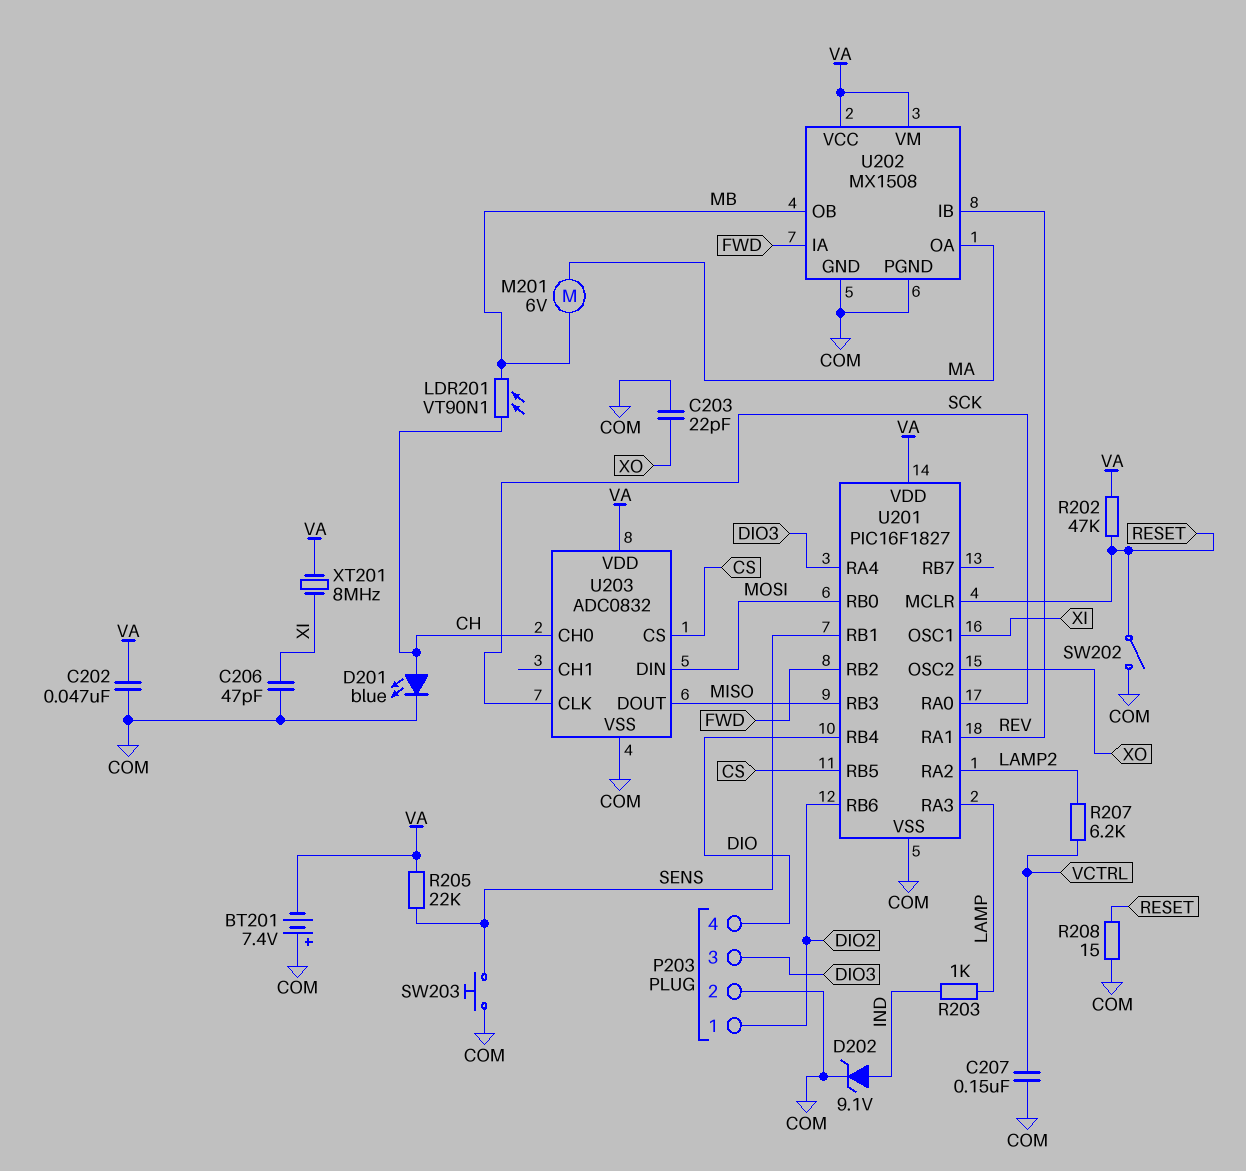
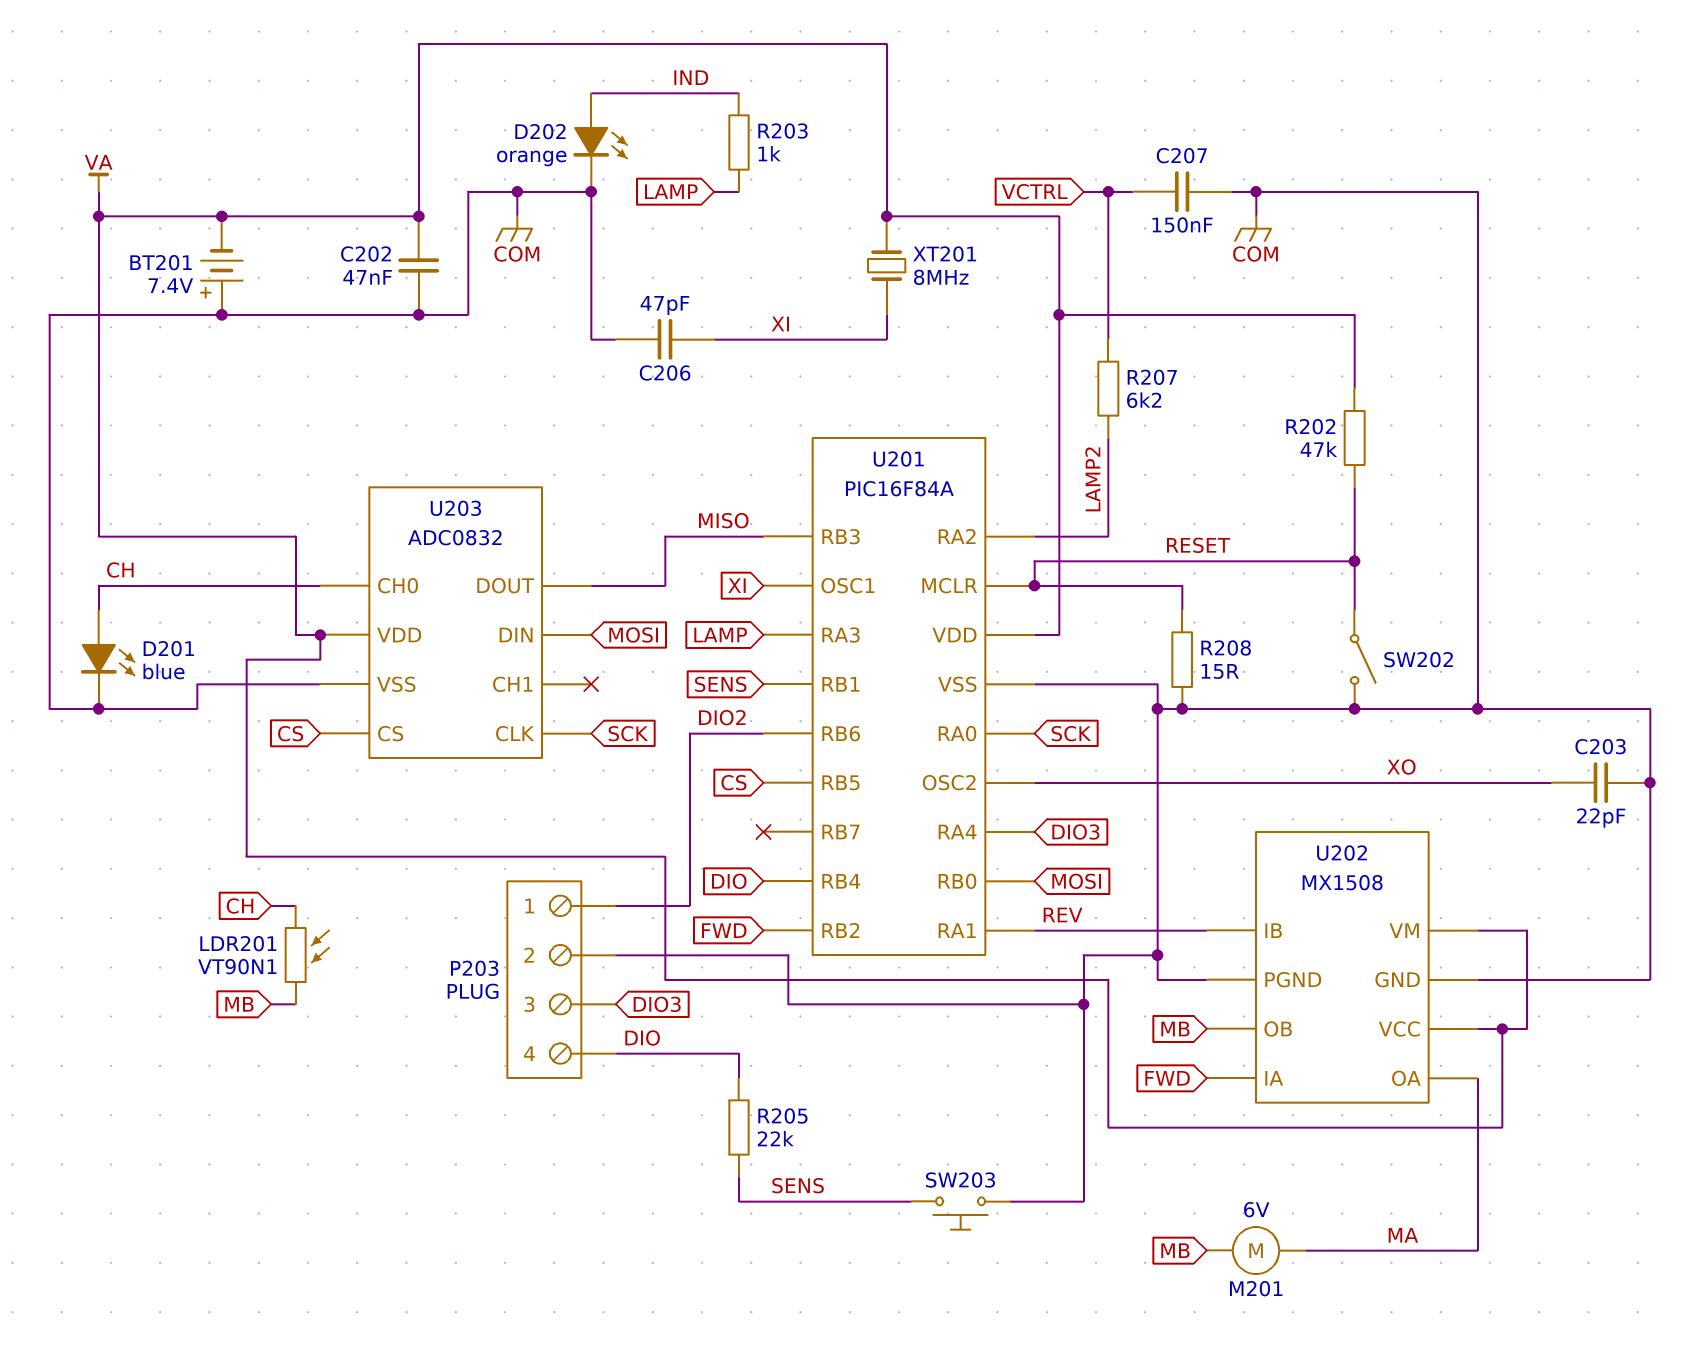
D202: zener 9.1V (A IND, K COM) -> LED orange (A IND, K COM)
R205: 22k (SENS, VA) -> 22k (DIO, SENS)
U201: PIC16F1827 -> PIC16F84A

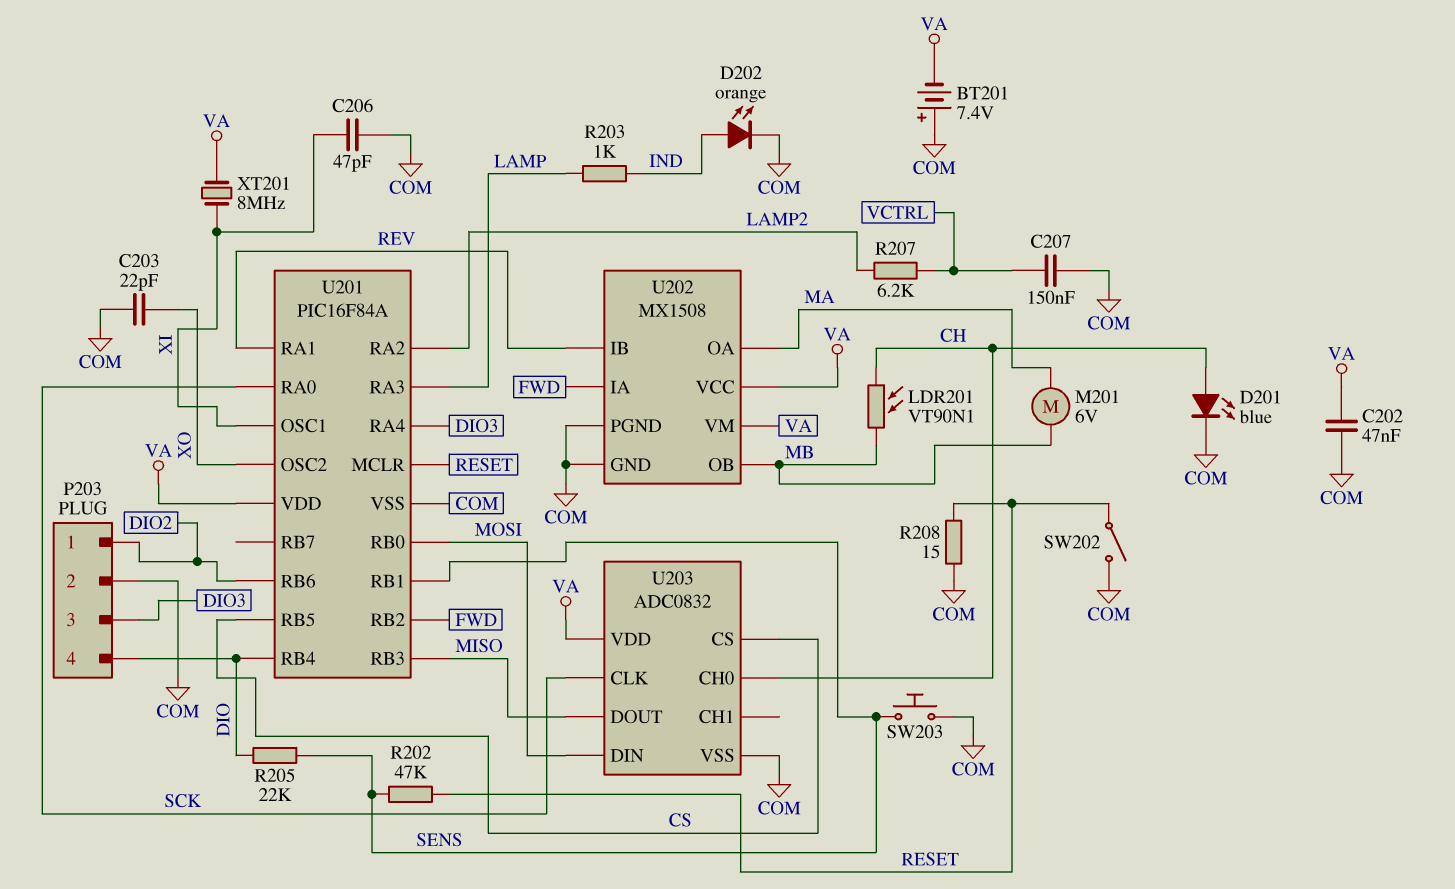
R202: 47k (RESET, VA) -> 47k (RESET, SENS)

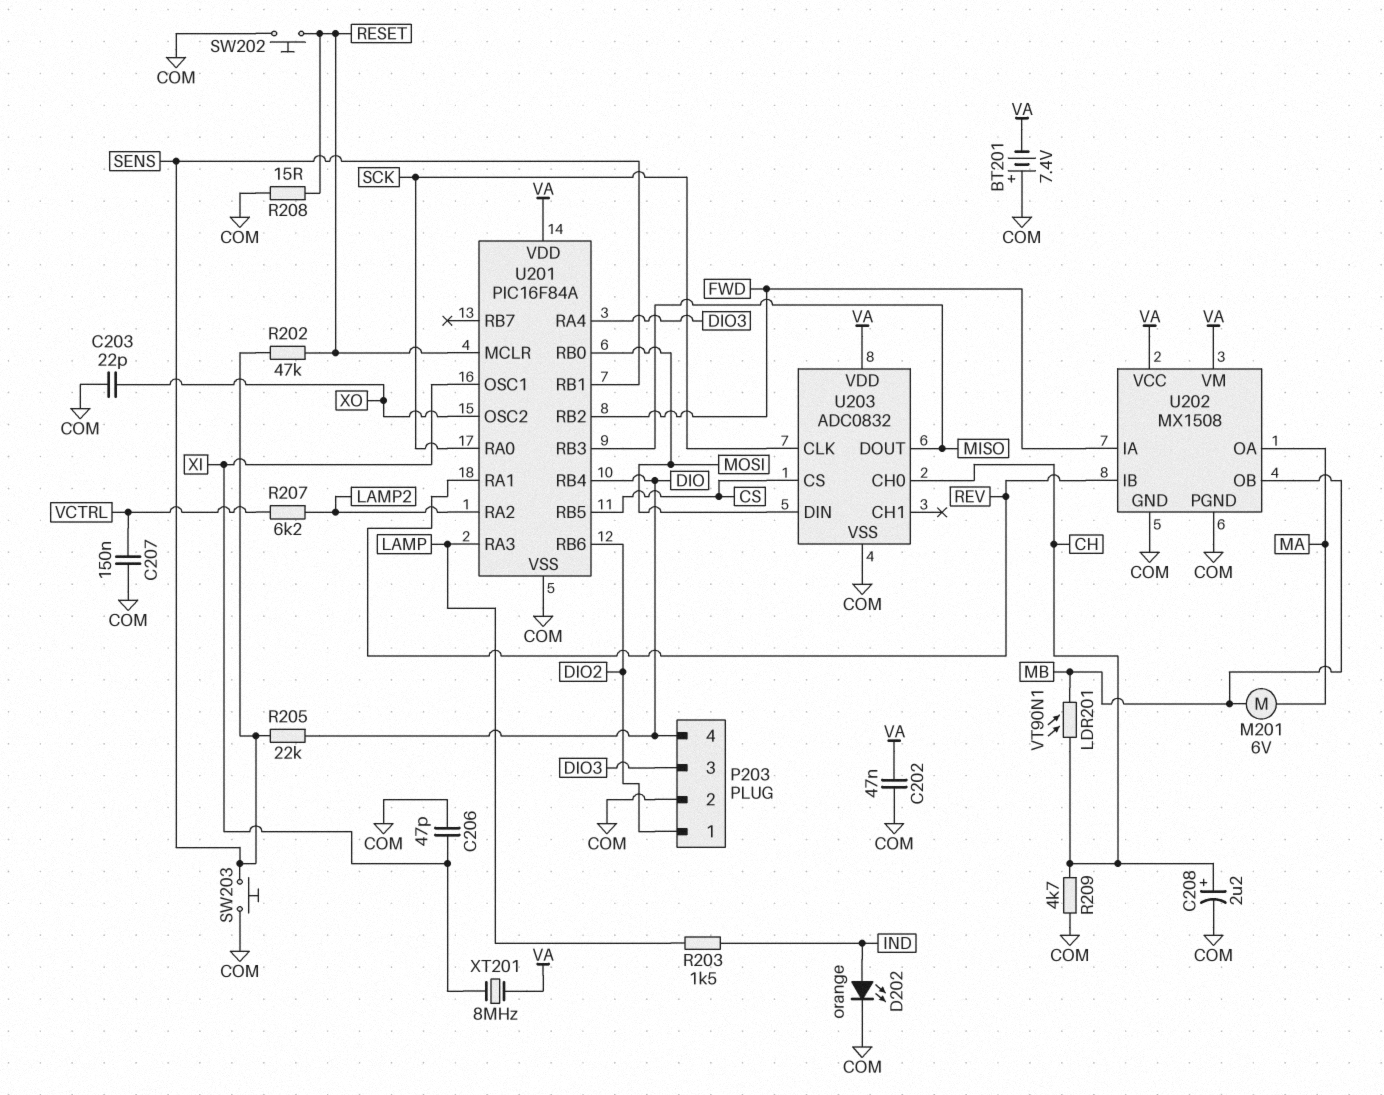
C208: none -> 2.2uF (plus CH, minus COM)
D201: LED blue (A CH, K COM) -> none
R203: 1k (IND, LAMP) -> 1.5k (IND, LAMP)
R209: none -> 4.7k (CH, COM)
SW202: switch (COM, RESET) -> button (COM, RESET)

